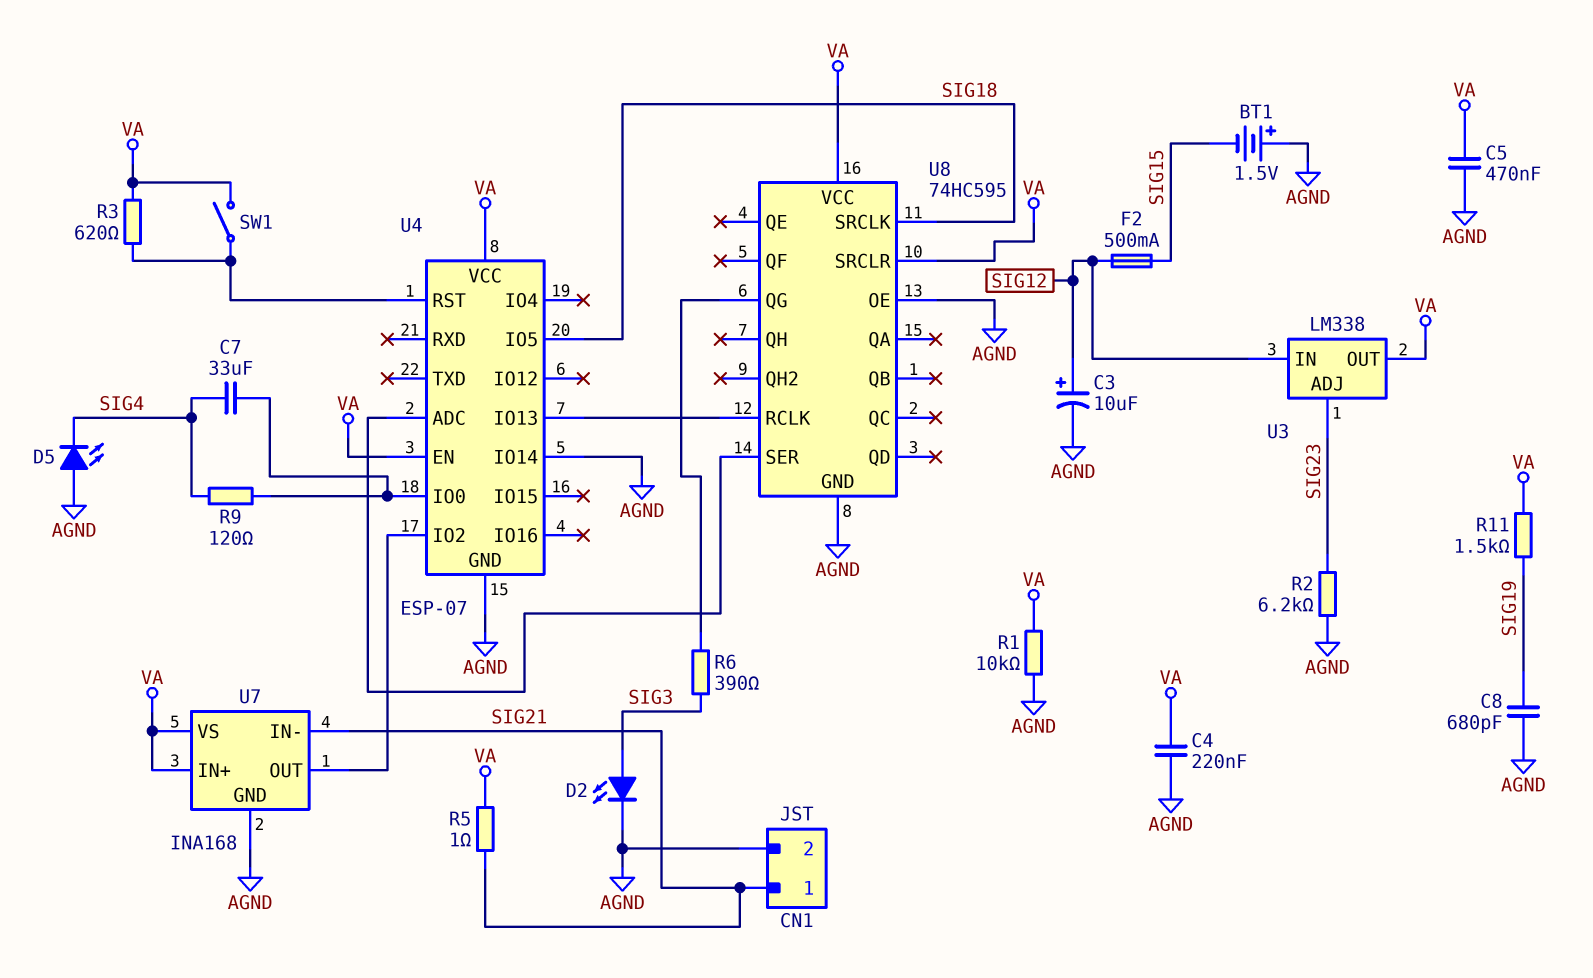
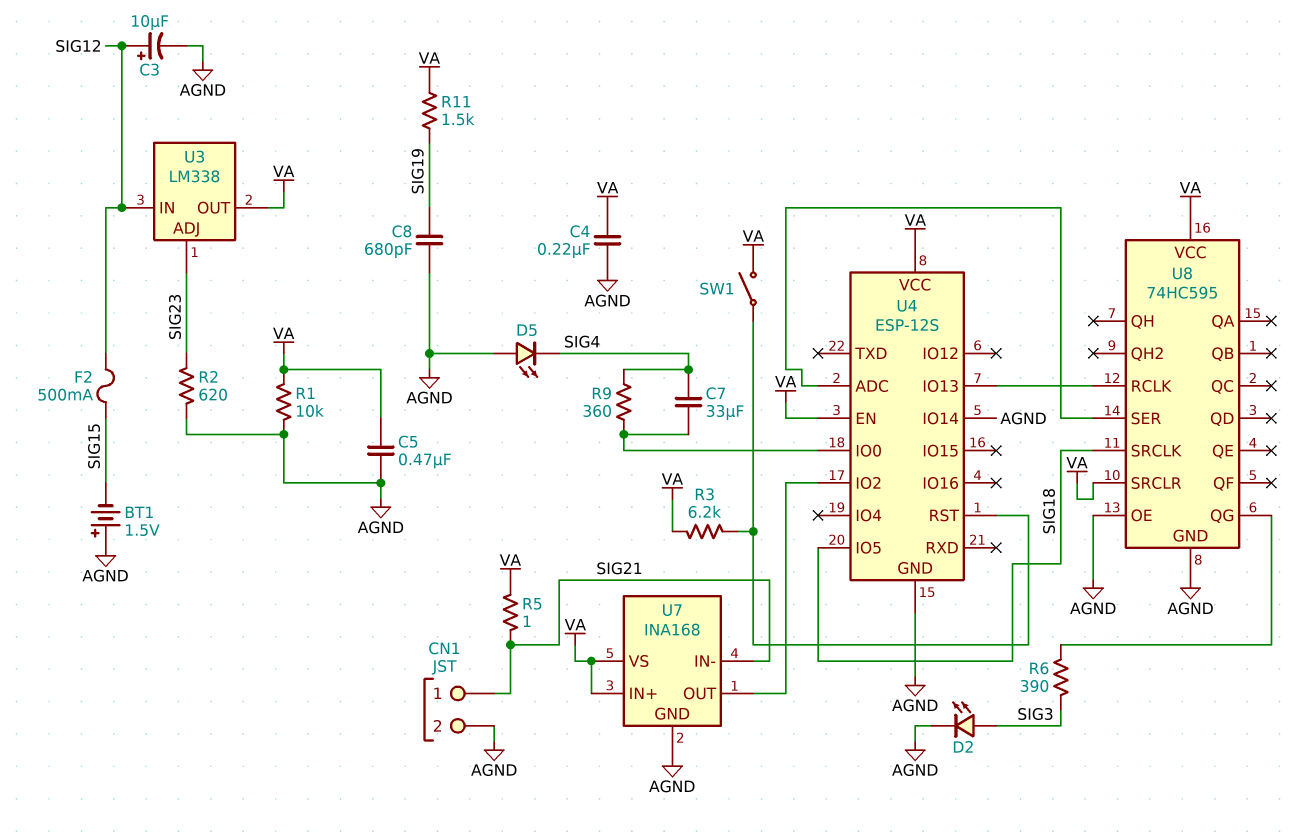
R2: 6.2k (AGND, SIG23) -> 620 (AGND, SIG23)
R3: 620 (U4/RST, VA) -> 6.2k (U4/RST, VA)
R9: 120 (SIG4, U4/IO0) -> 360 (SIG4, U4/IO0)
U4: ESP-07 -> ESP-12S

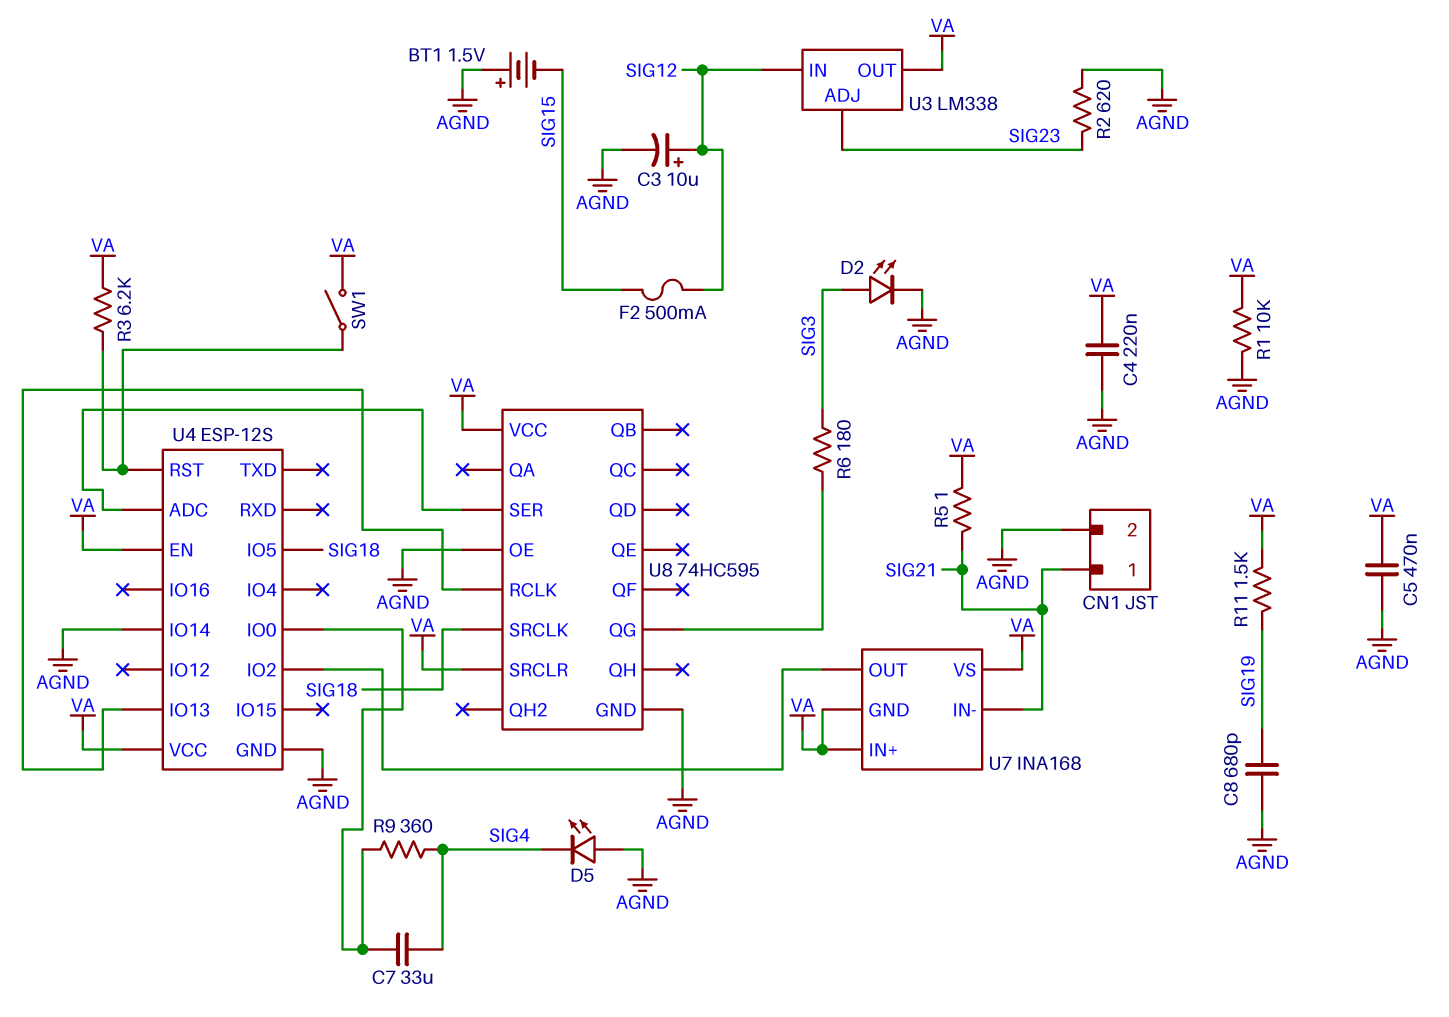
R6: 390 (SIG3, U8/QG) -> 180 (SIG3, U8/QG)
U7 pin GND: AGND -> VA

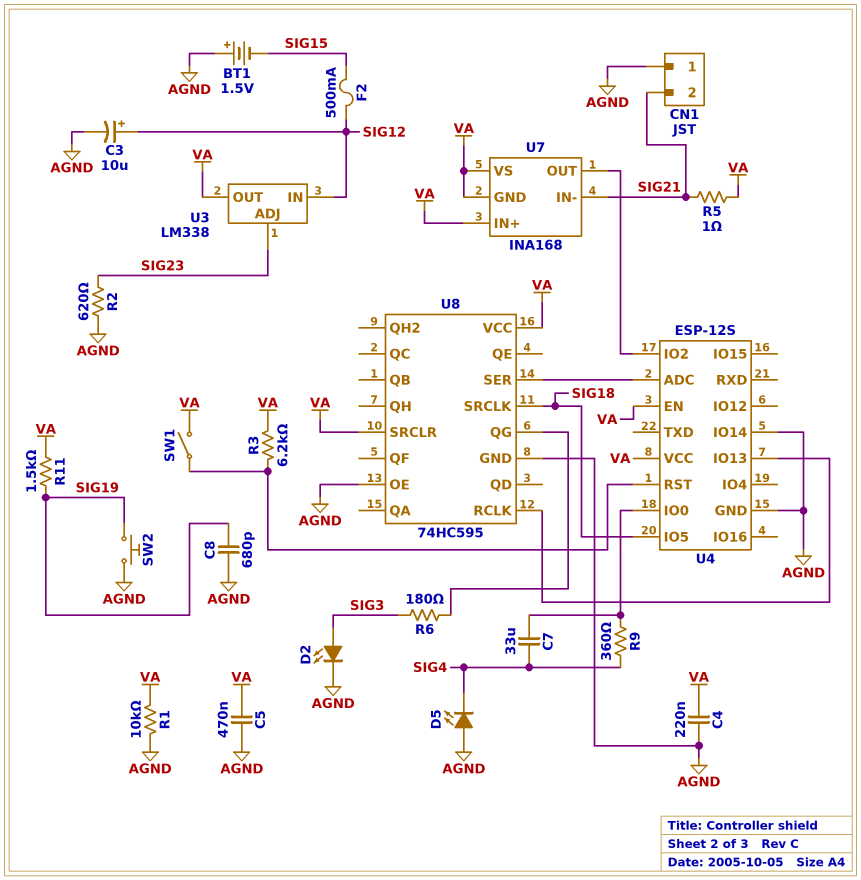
CN1 pin 1: SIG21 -> AGND
CN1 pin 2: AGND -> SIG21
SW2: none -> button (AGND, SIG19)

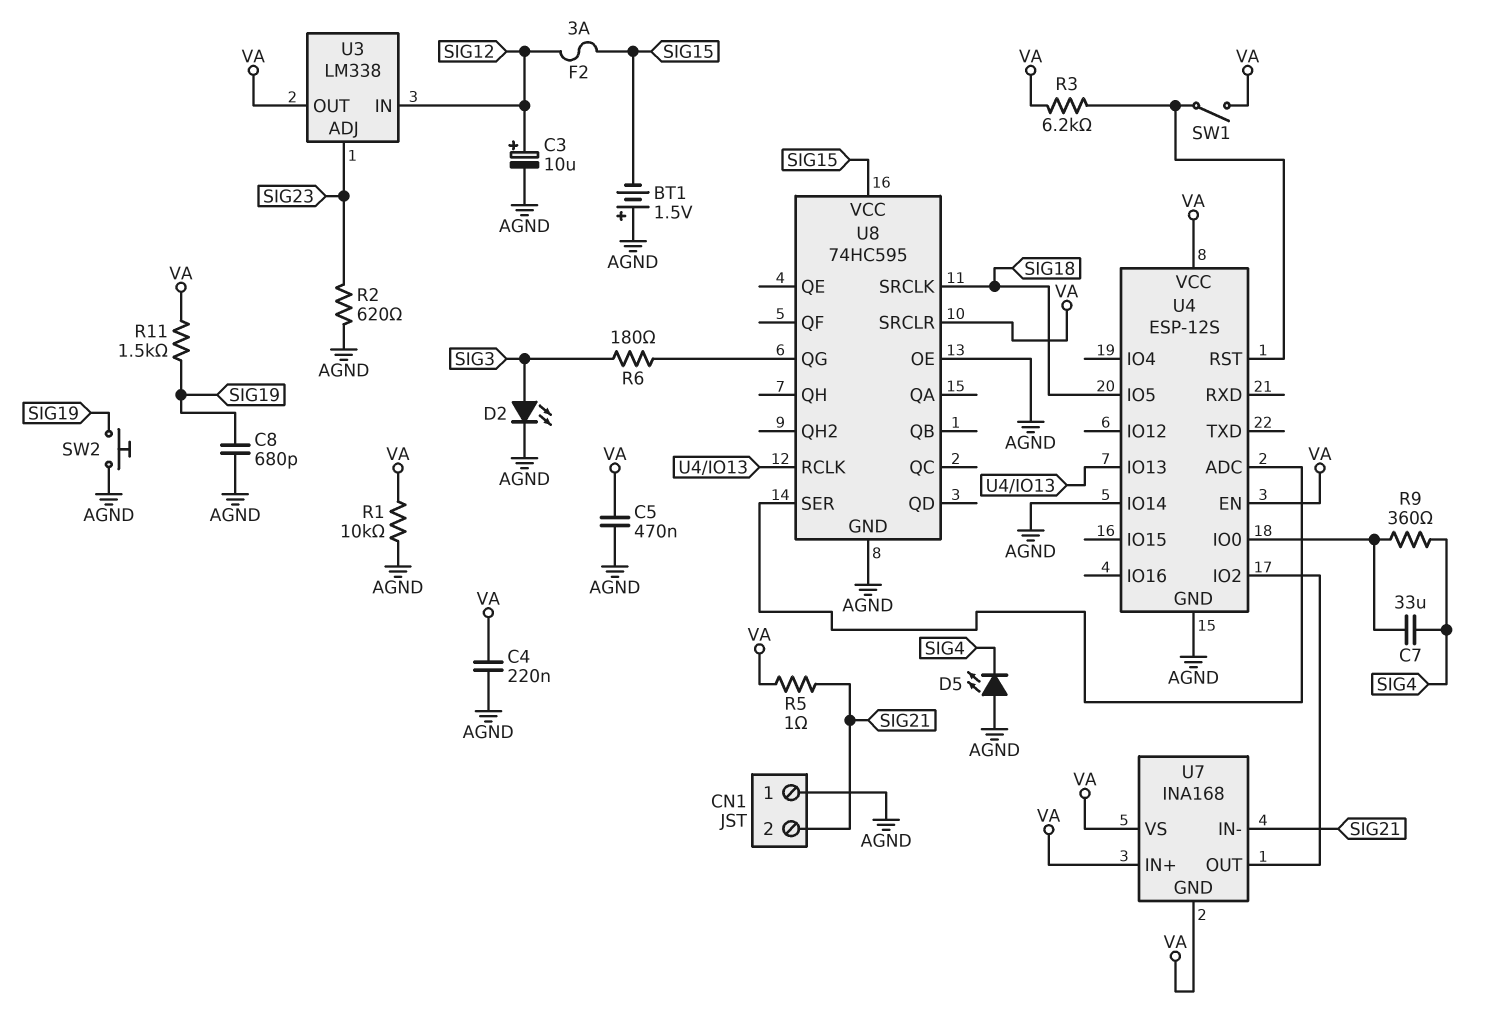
F2: 500mA (SIG12, SIG15) -> 3A (SIG12, SIG15)
U8 pin VCC: VA -> SIG15

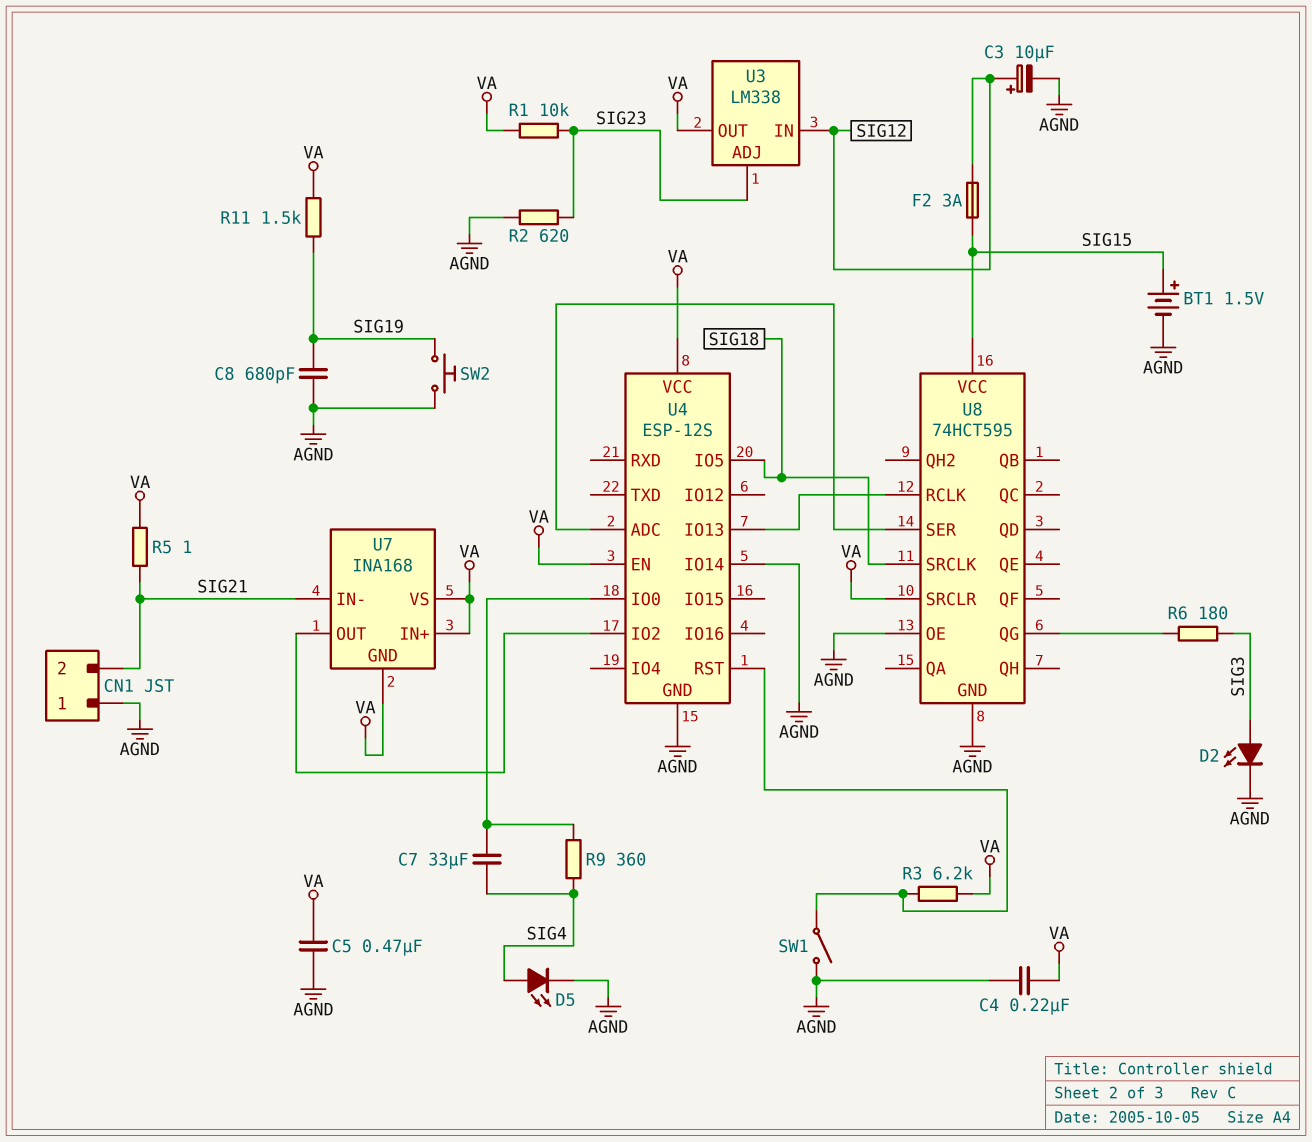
BT1: 1.5V (plus AGND, minus SIG15) -> 1.5V (plus SIG15, minus AGND)
D5: LED (A AGND, K SIG4) -> LED (A SIG4, K AGND)
R1: 10k (AGND, VA) -> 10k (SIG23, VA)
SW1: switch (U4/RST, VA) -> switch (AGND, U4/RST)
U8: 74HC595 -> 74HCT595

